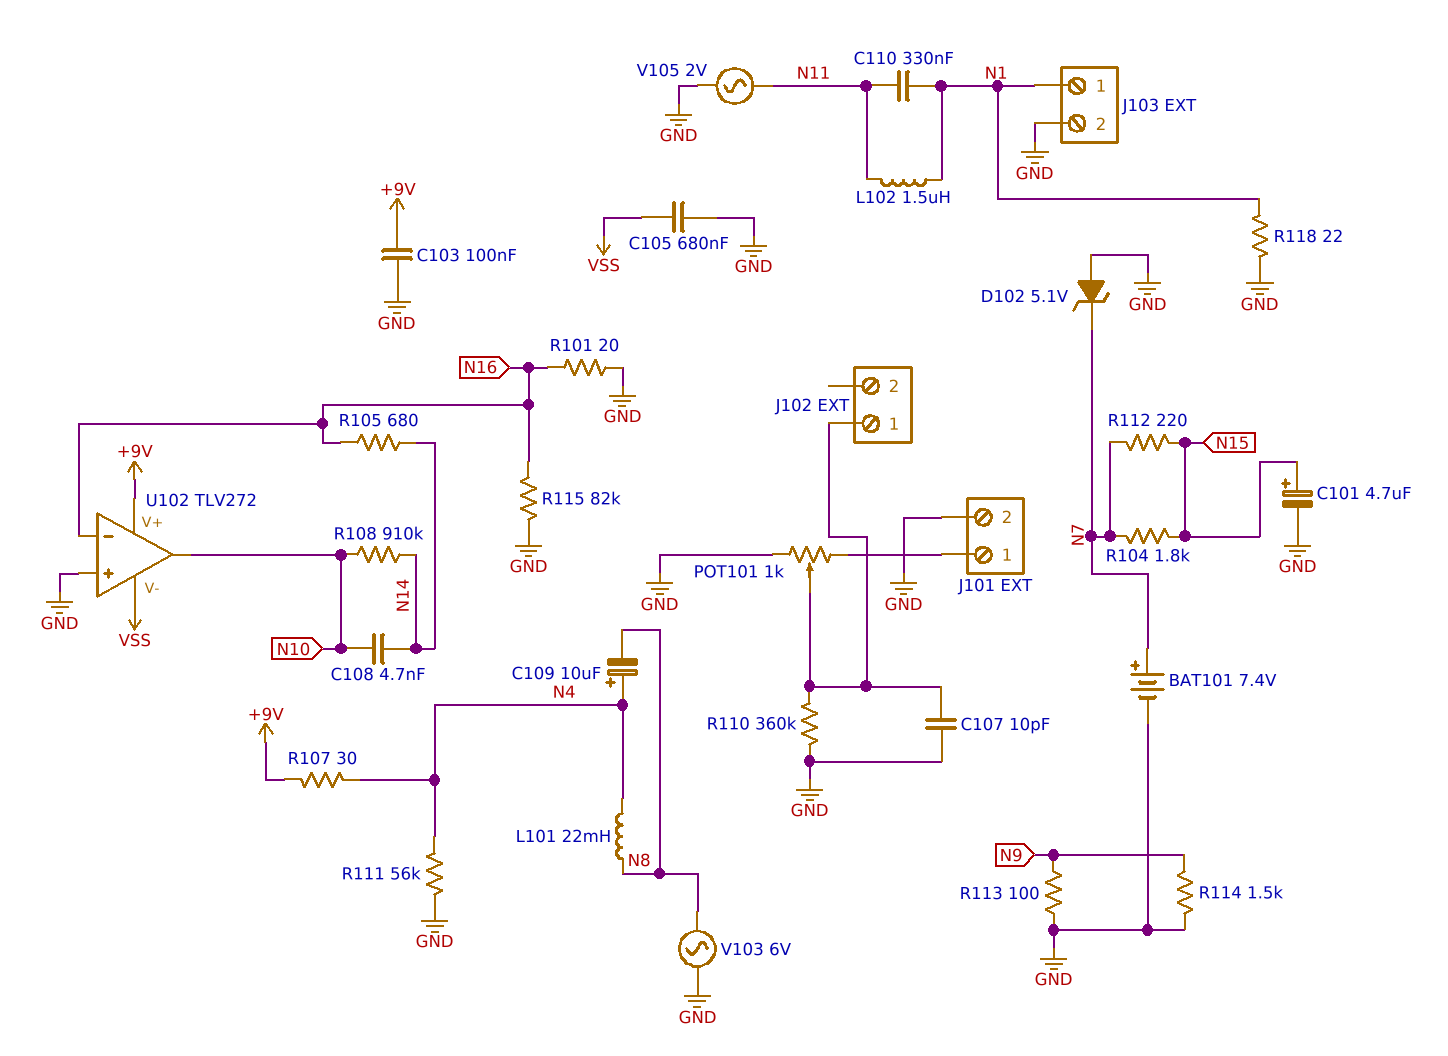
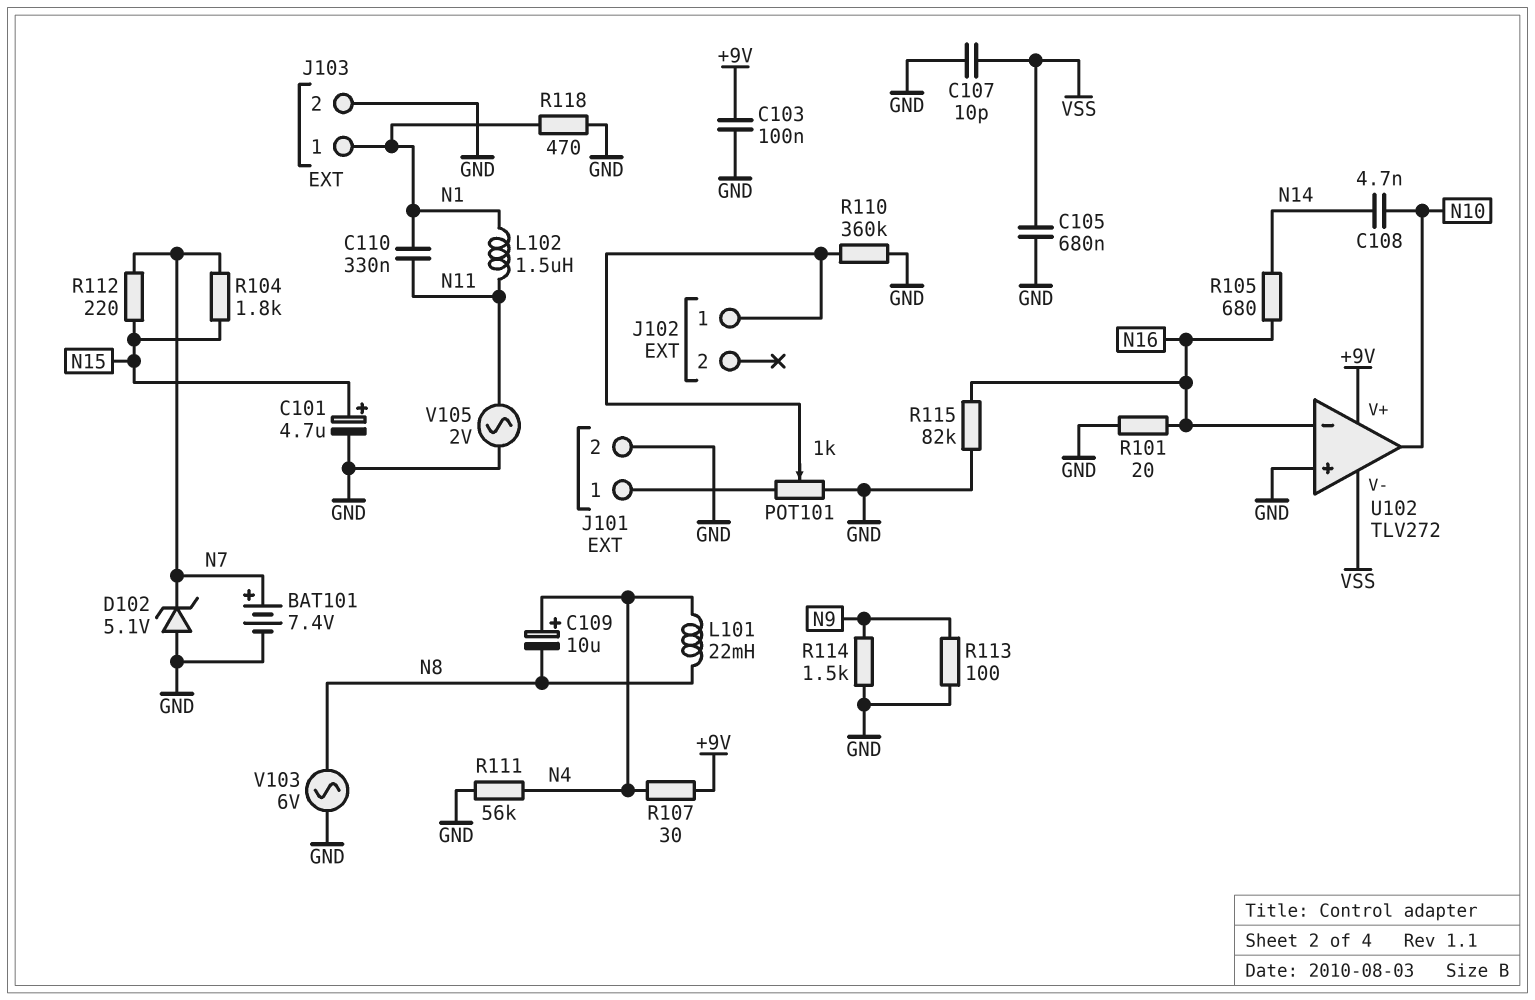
C107: 10pF (GND, J102/1) -> 10pF (GND, VSS)
R108: 910k (N10, N14) -> none
R118: 22 (GND, N1) -> 470 (GND, N1)

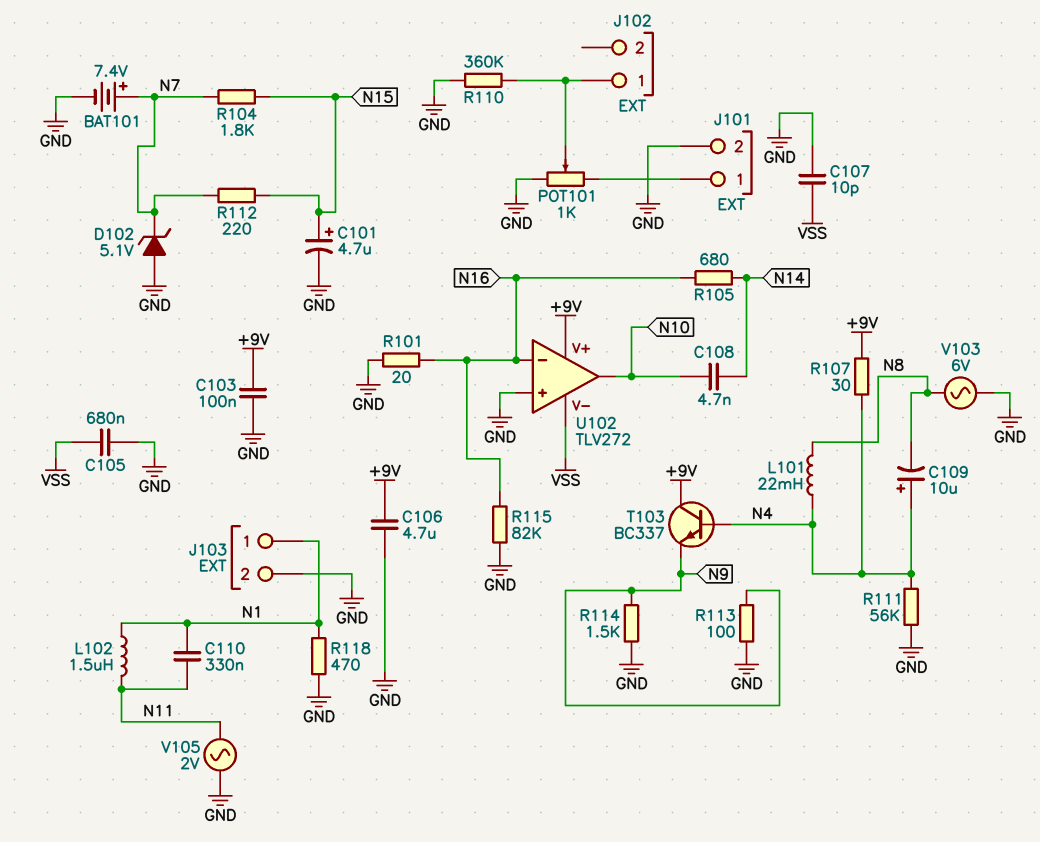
C106: none -> 4.7uF (+9V, GND)
T103: none -> NPN BC337 (B N4, C +9V, E N9)

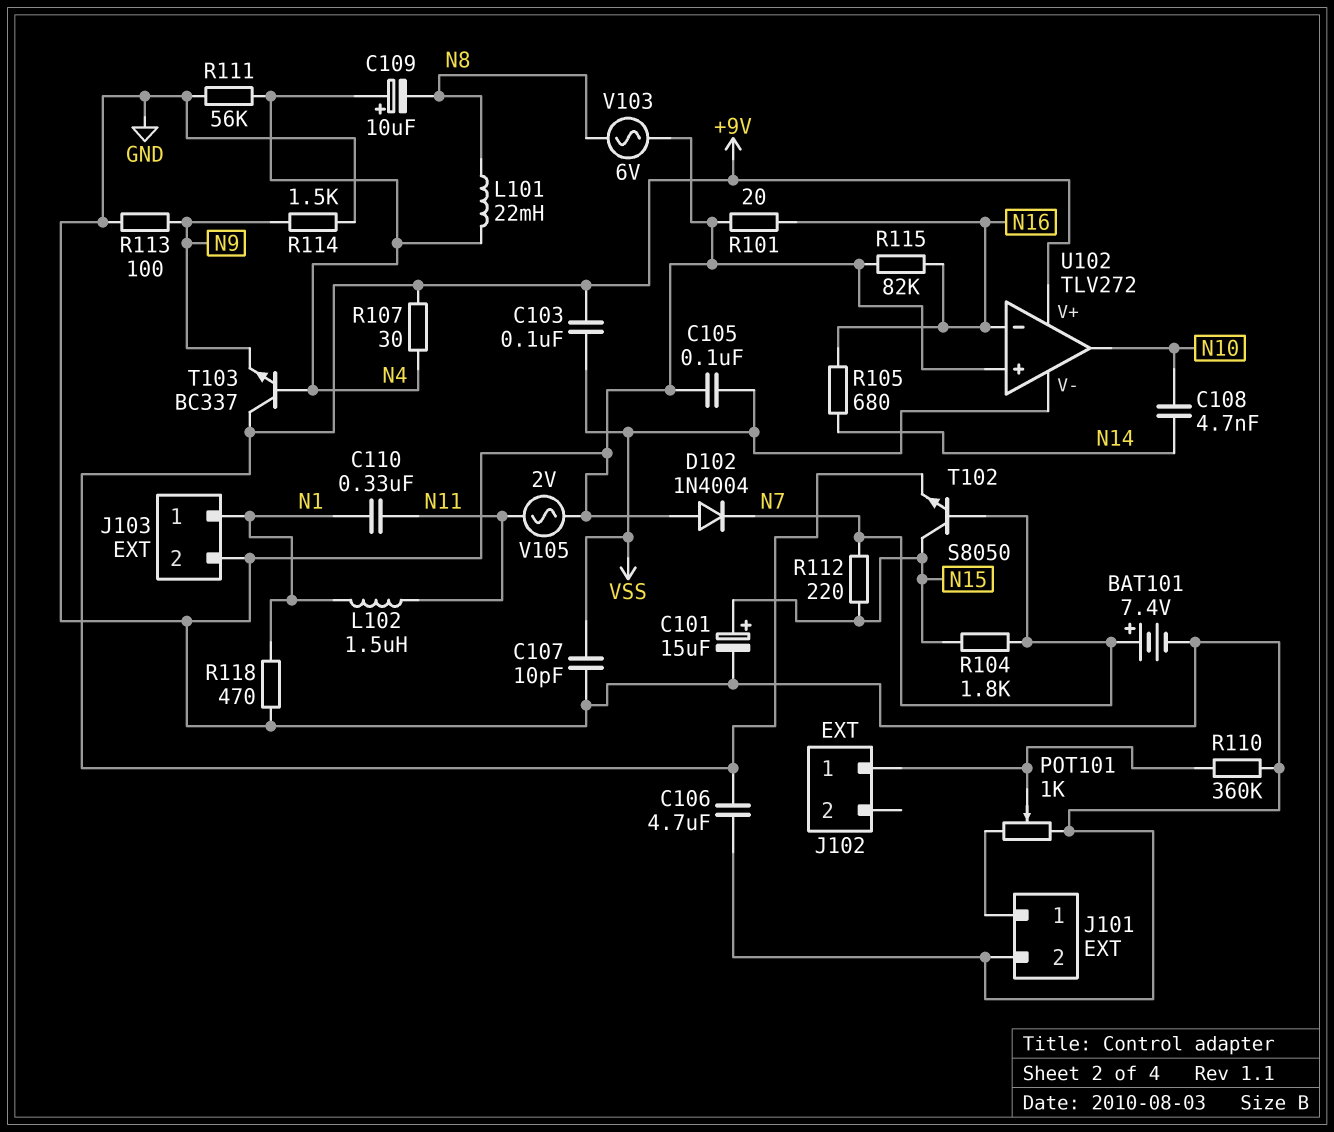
C101: 4.7uF (plus N15, minus GND) -> 15uF (plus N15, minus GND)
C103: 100nF (+9V, GND) -> 100nF (+9V, VSS)
C105: 680nF (GND, VSS) -> 100nF (GND, VSS)
D102: zener 5.1V (A GND, K N7) -> diode 1N4004 (A GND, K N7)
T102: none -> NPN S8050 (B N7, C N15, E +9V)

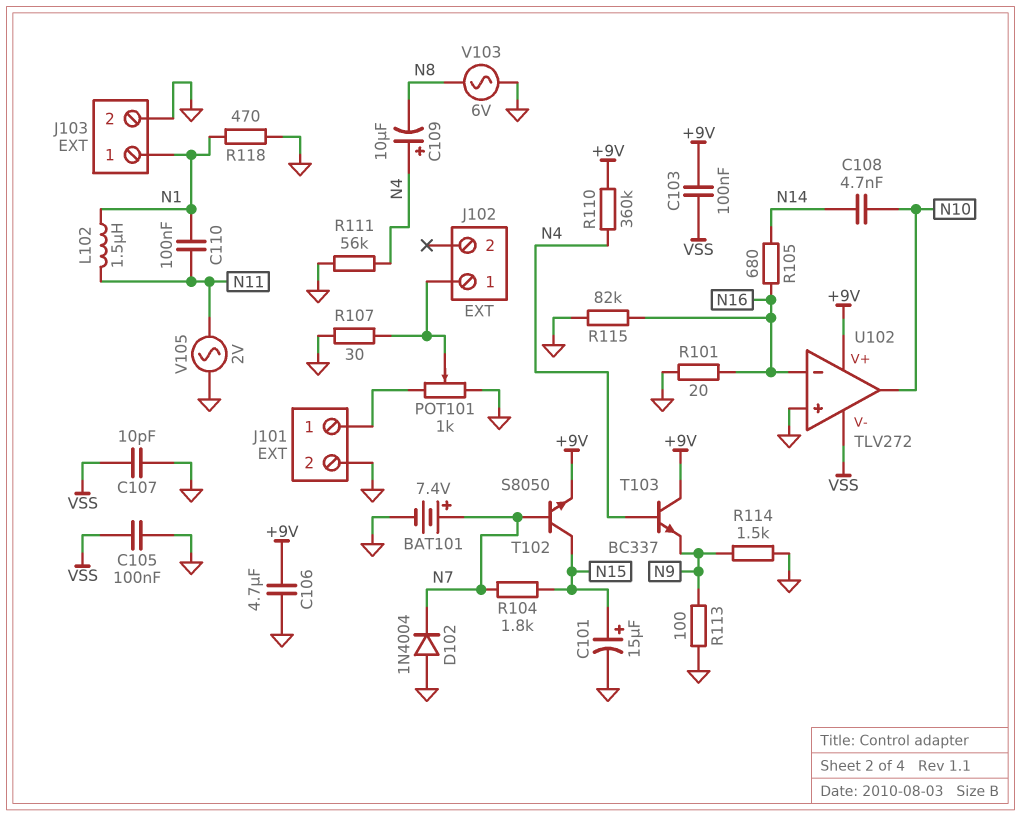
C110: 330nF (N1, N11) -> 100nF (N1, N11)
L101: 22mH (N4, N8) -> none
R107: 30 (+9V, N4) -> 30 (GND, J102/1)
R110: 360k (GND, J102/1) -> 360k (+9V, N4)
R112: 220 (N7, N15) -> none

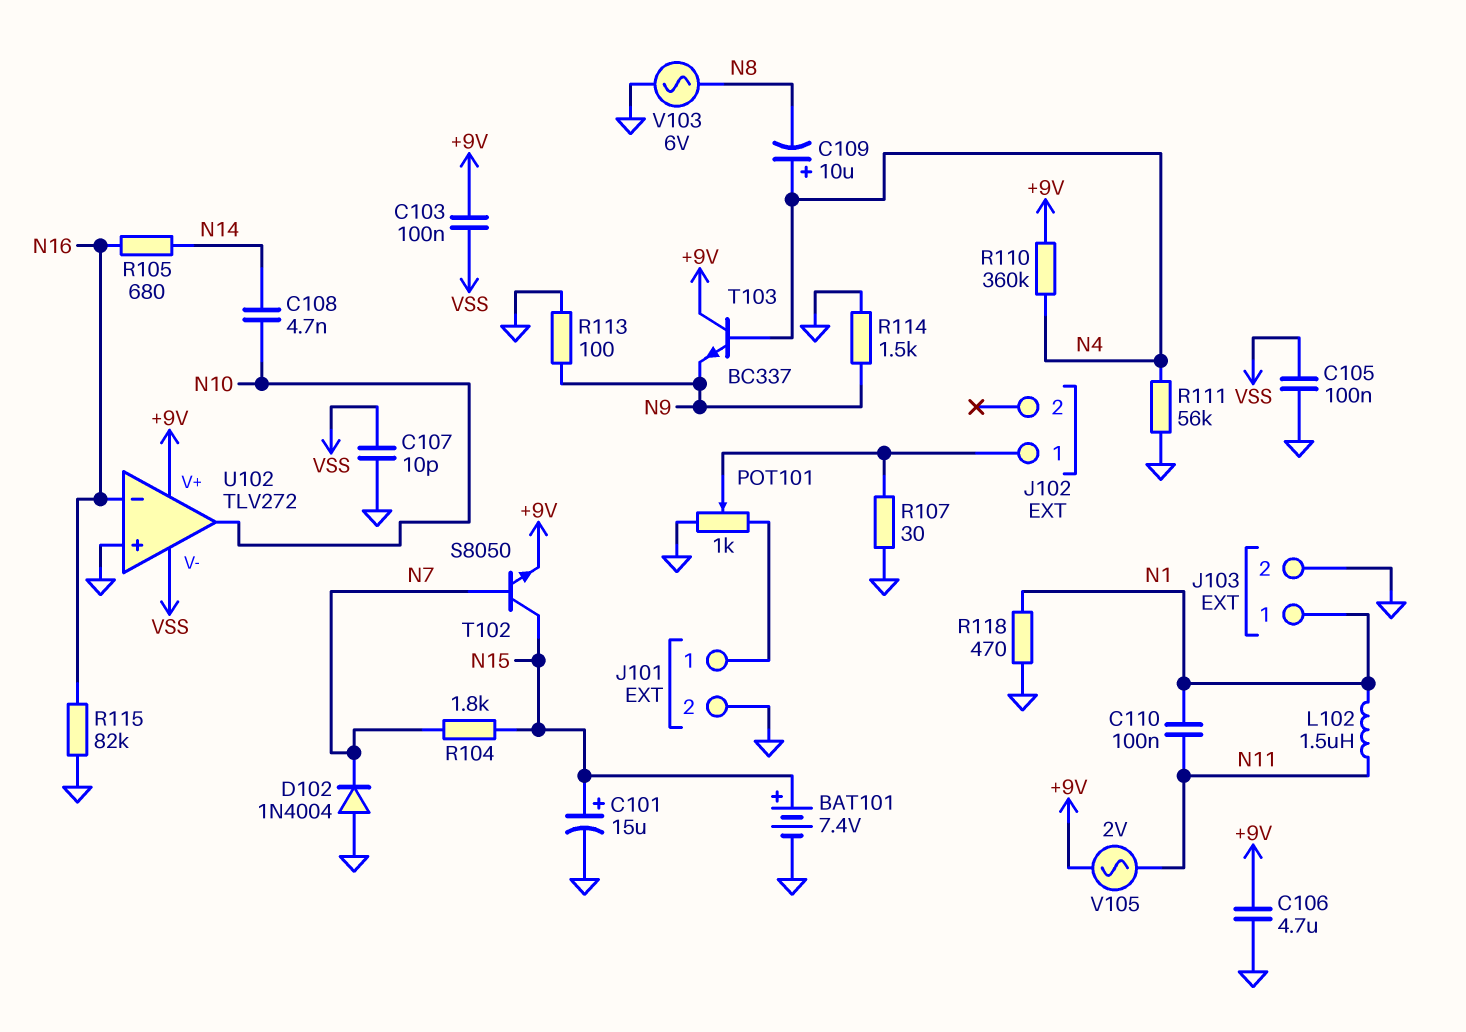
BAT101: 7.4V (plus N7, minus GND) -> 7.4V (plus N15, minus GND)
R101: 20 (GND, N16) -> none
V105: AC 2V (GND, N11) -> AC 2V (+9V, N11)

